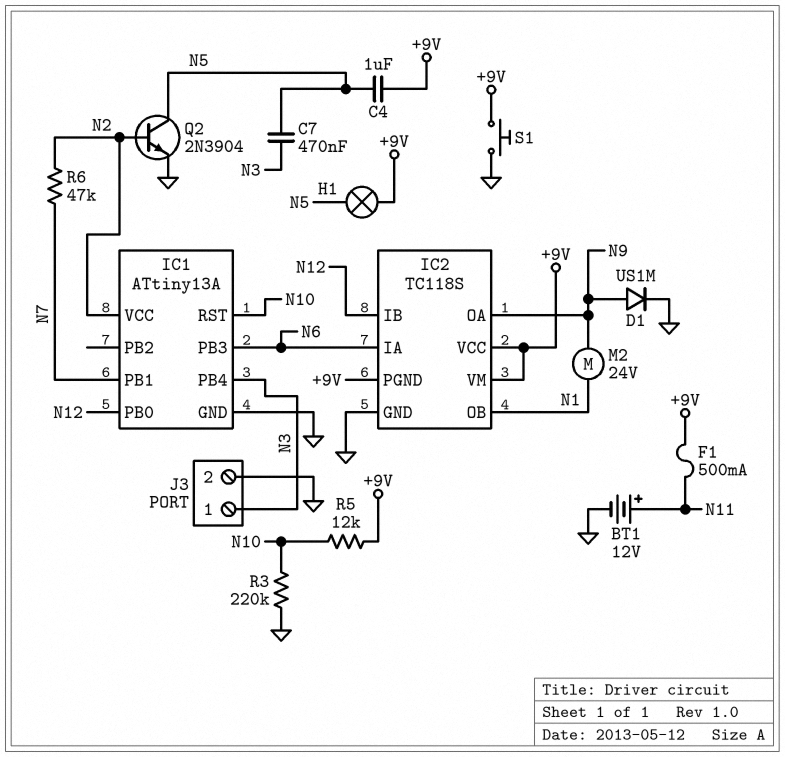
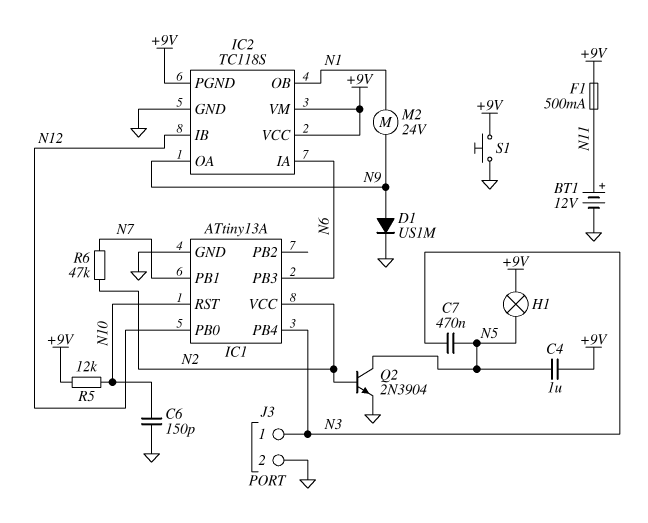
C6: none -> 150pF (GND, N10)
R3: 220k (GND, N10) -> none

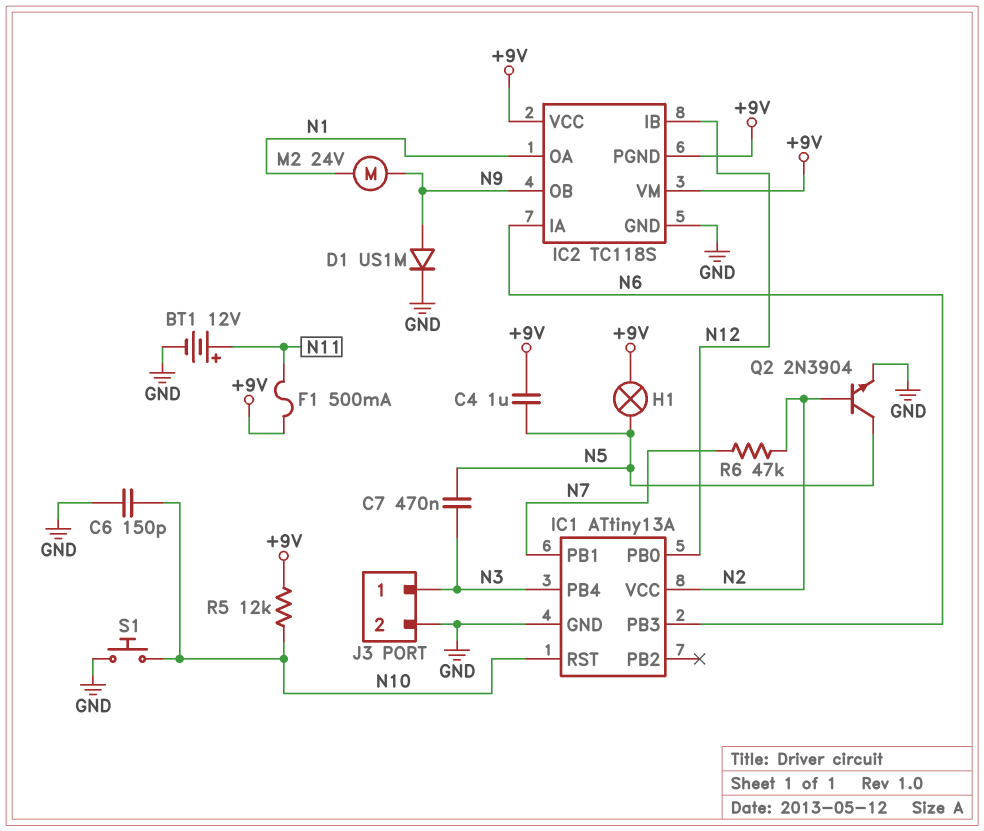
IC2 pin OA: N9 -> N1
IC2 pin OB: N1 -> N9
S1: button (+9V, GND) -> button (GND, N10)

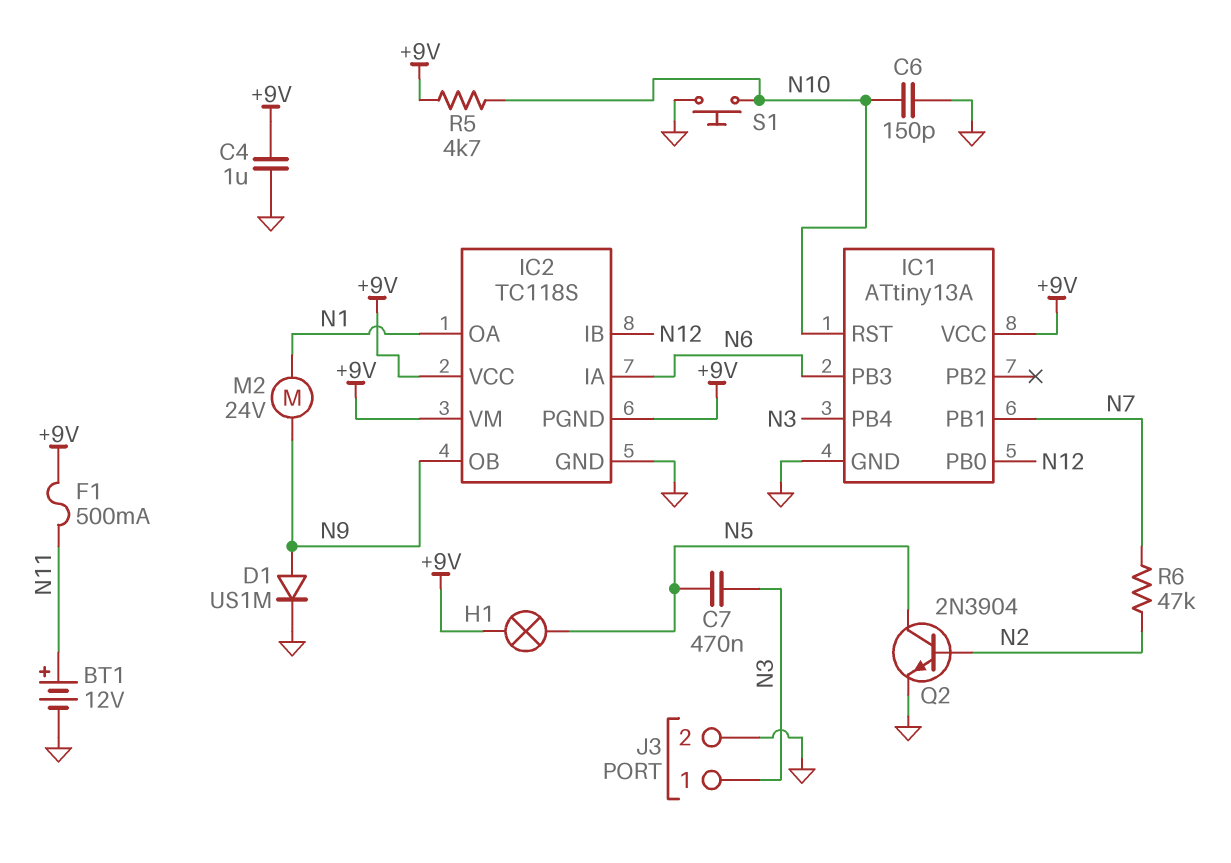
C4: 1uF (+9V, N5) -> 1uF (+9V, GND)
IC1 pin VCC: N2 -> +9V
R5: 12k (+9V, N10) -> 4.7k (+9V, N10)

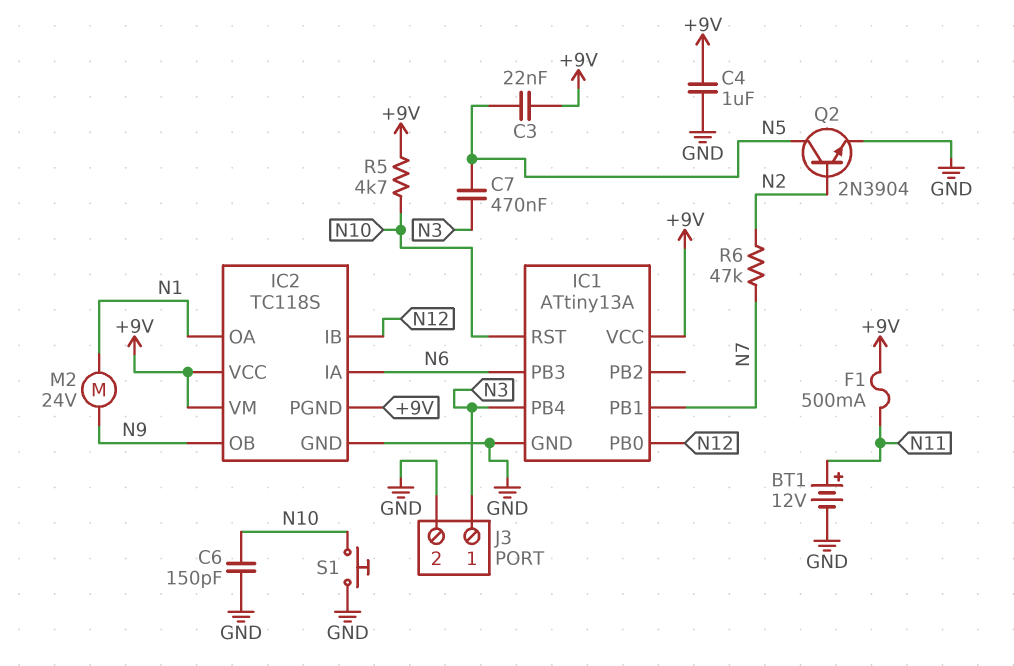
C3: none -> 22nF (+9V, N5)
D1: diode US1M (A N9, K GND) -> none
H1: lamp (+9V, N5) -> none

